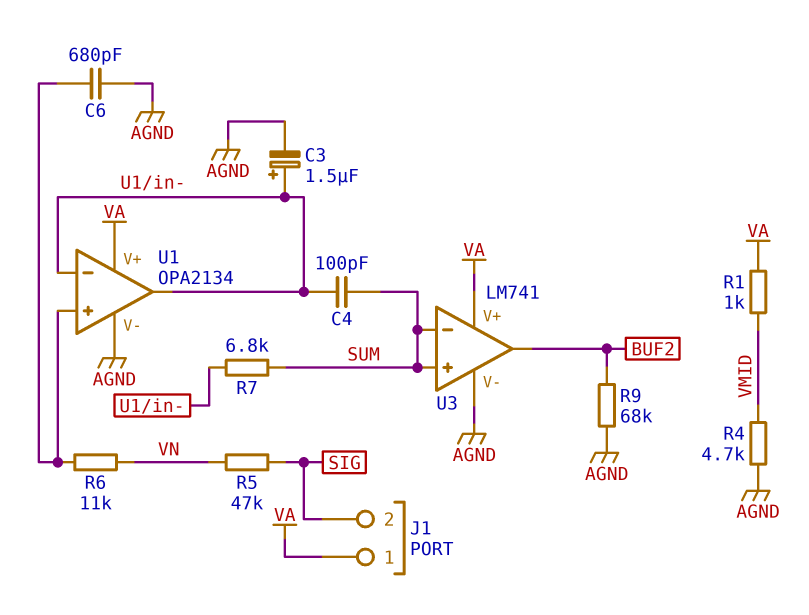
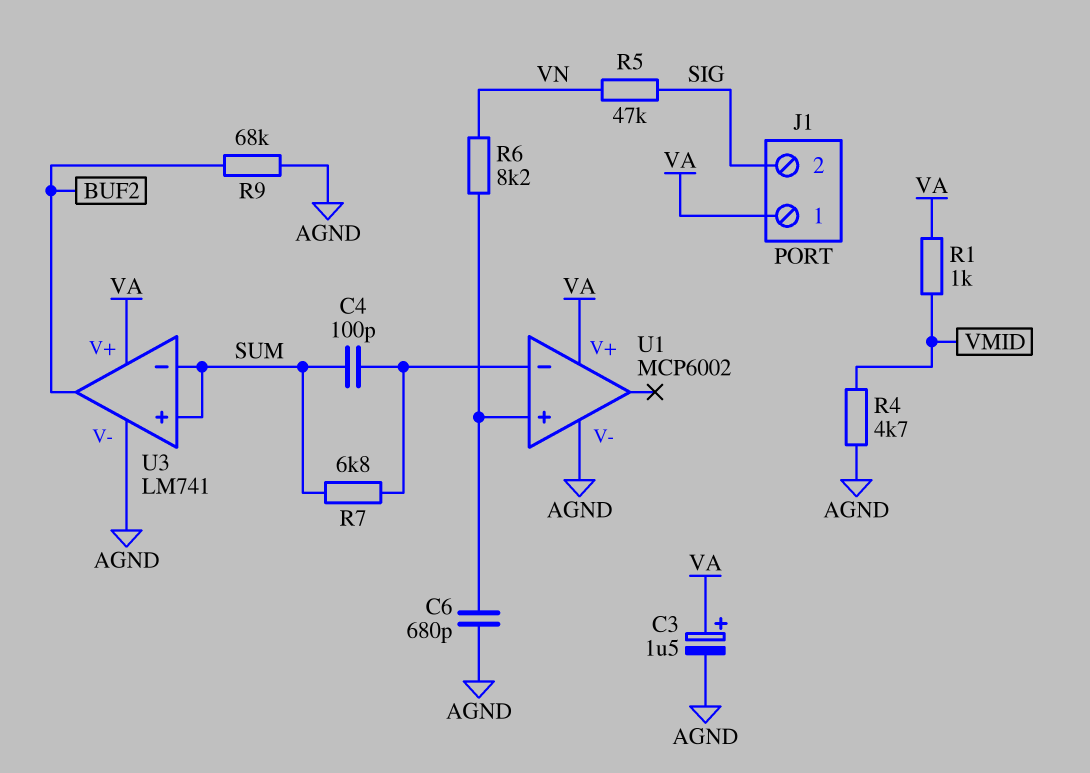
C3: 1.5uF (plus U1/in-, minus AGND) -> 1.5uF (plus VA, minus AGND)
R6: 11k (U1/in+, VN) -> 8.2k (U1/in+, VN)
U1: OPA2134 -> MCP6002
U1 pin out: U1/in- -> none

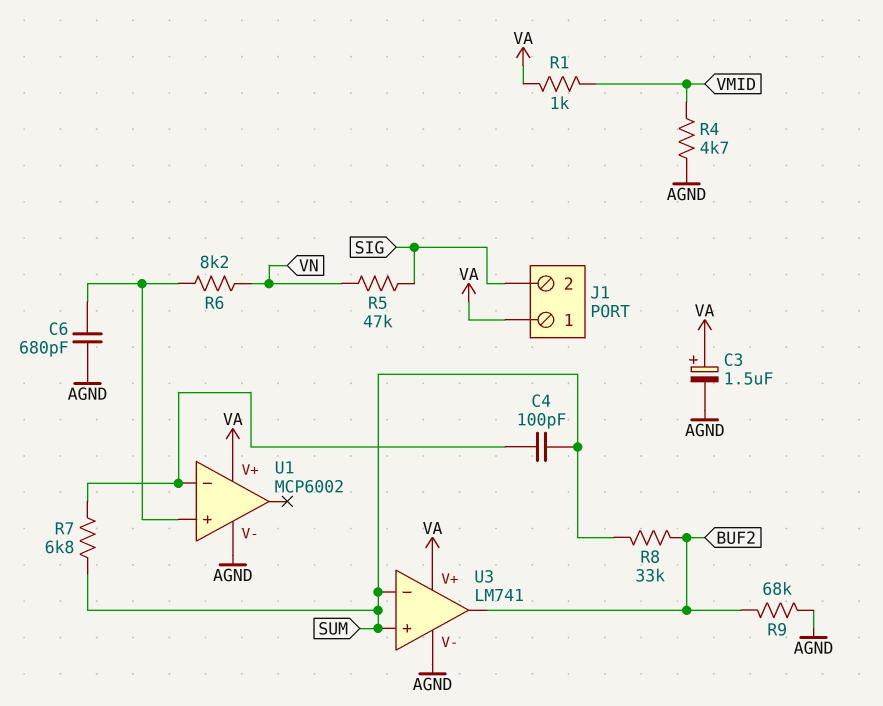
R8: none -> 33k (BUF2, SUM)

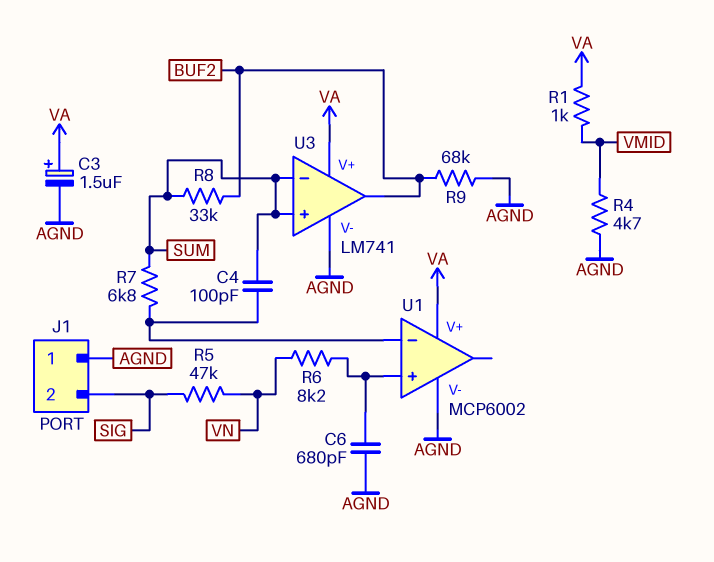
J1 pin 1: VA -> AGND

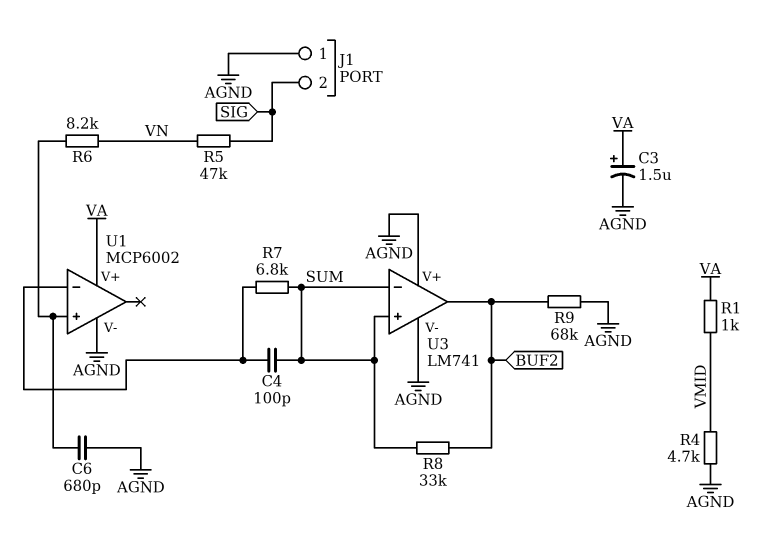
U3 pin V+: VA -> AGND

